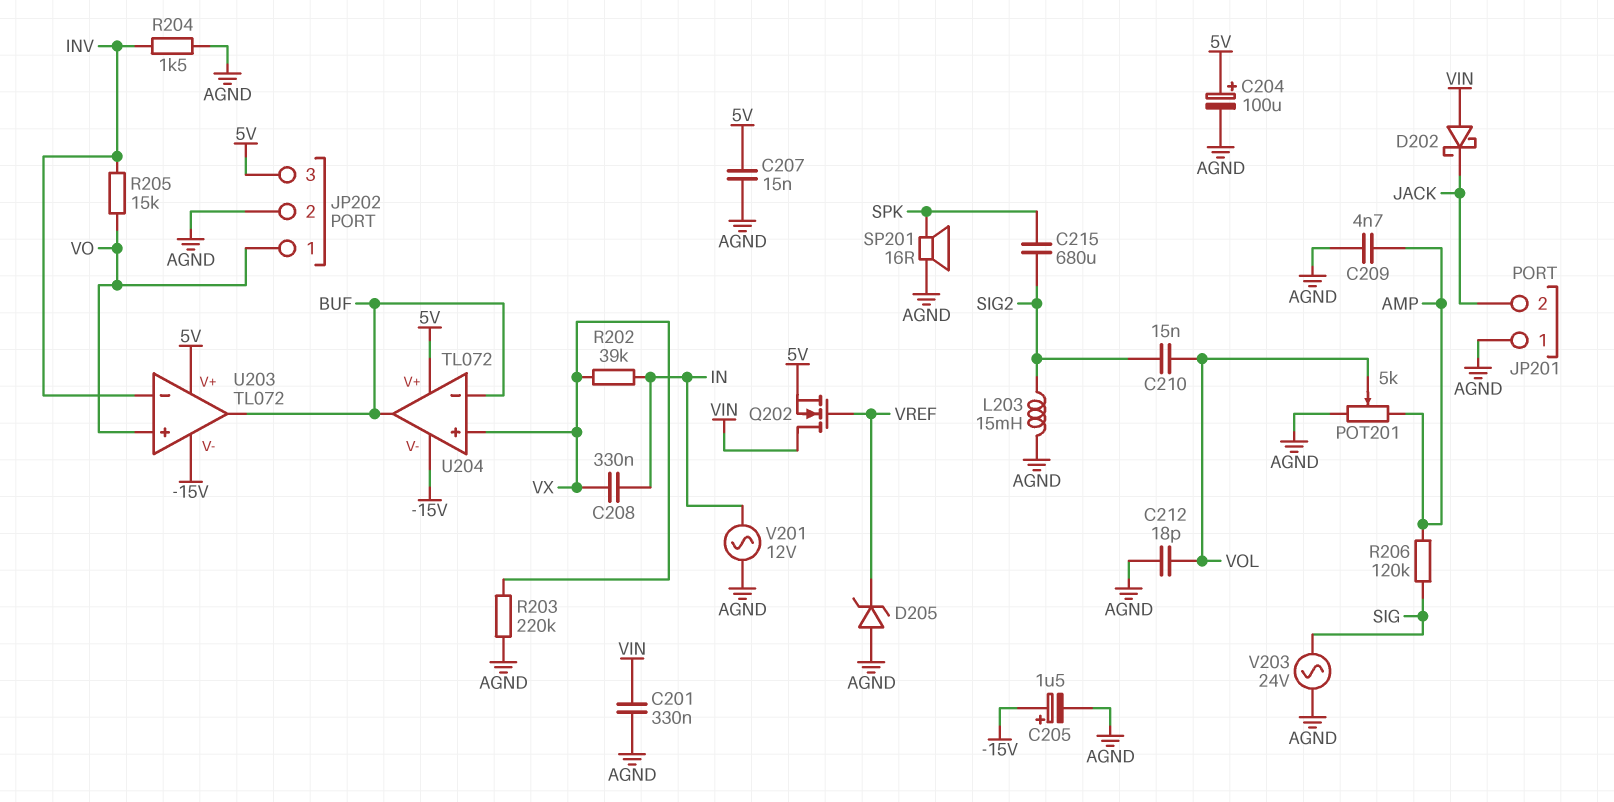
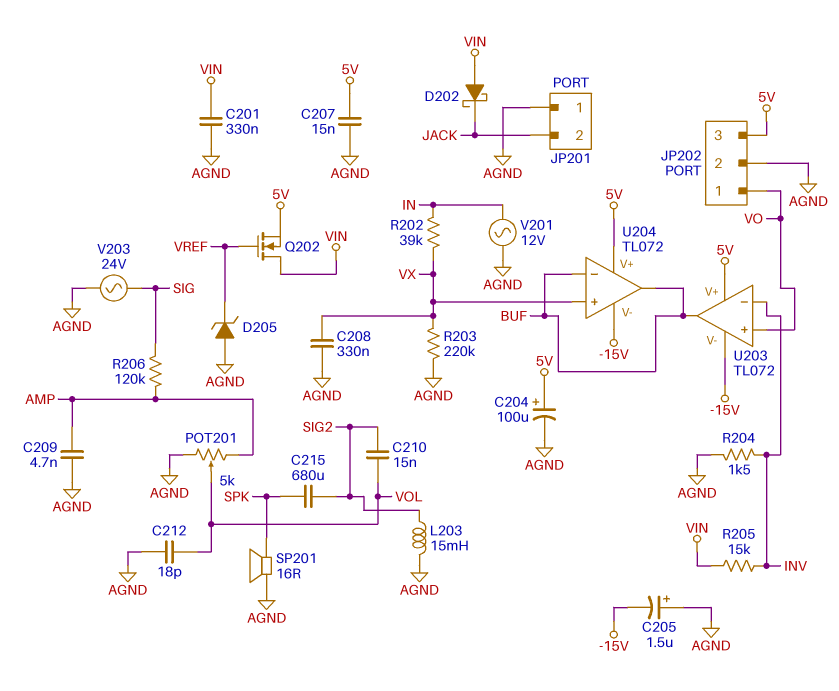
C205: 1.5uF (plus -15V, minus AGND) -> 1.5uF (plus AGND, minus -15V)
C208: 330nF (IN, VX) -> 330nF (AGND, VX)
R205: 15k (INV, VO) -> 15k (INV, VIN)

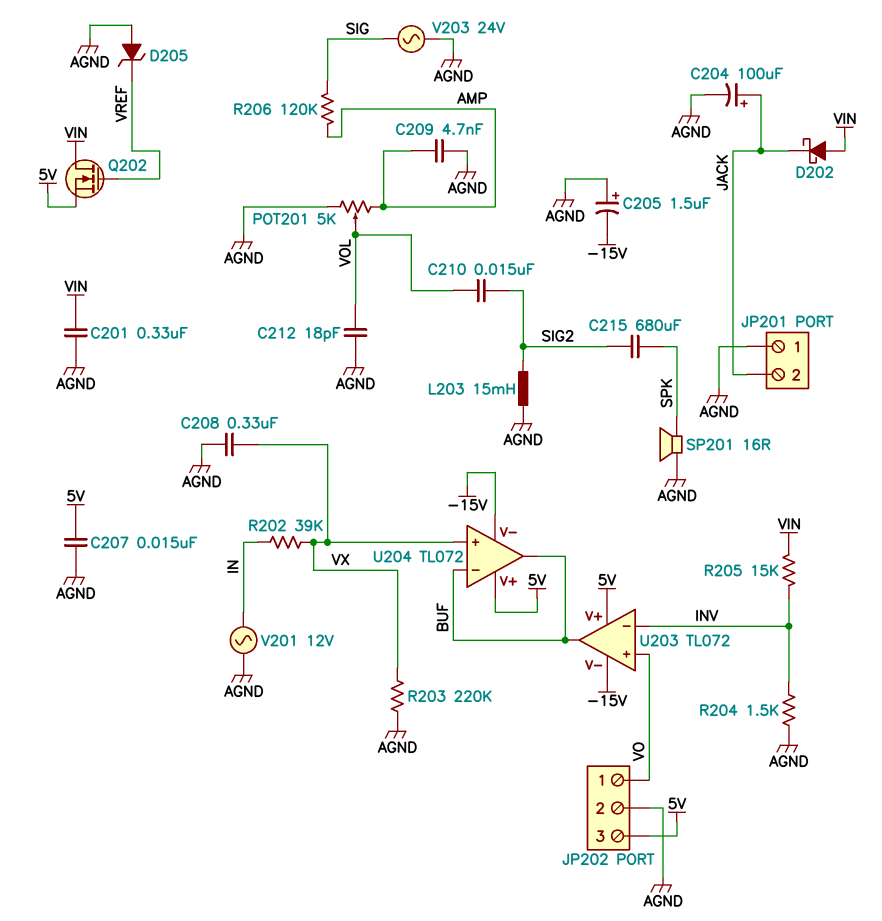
C204: 100uF (plus 5V, minus AGND) -> 100uF (plus JACK, minus AGND)

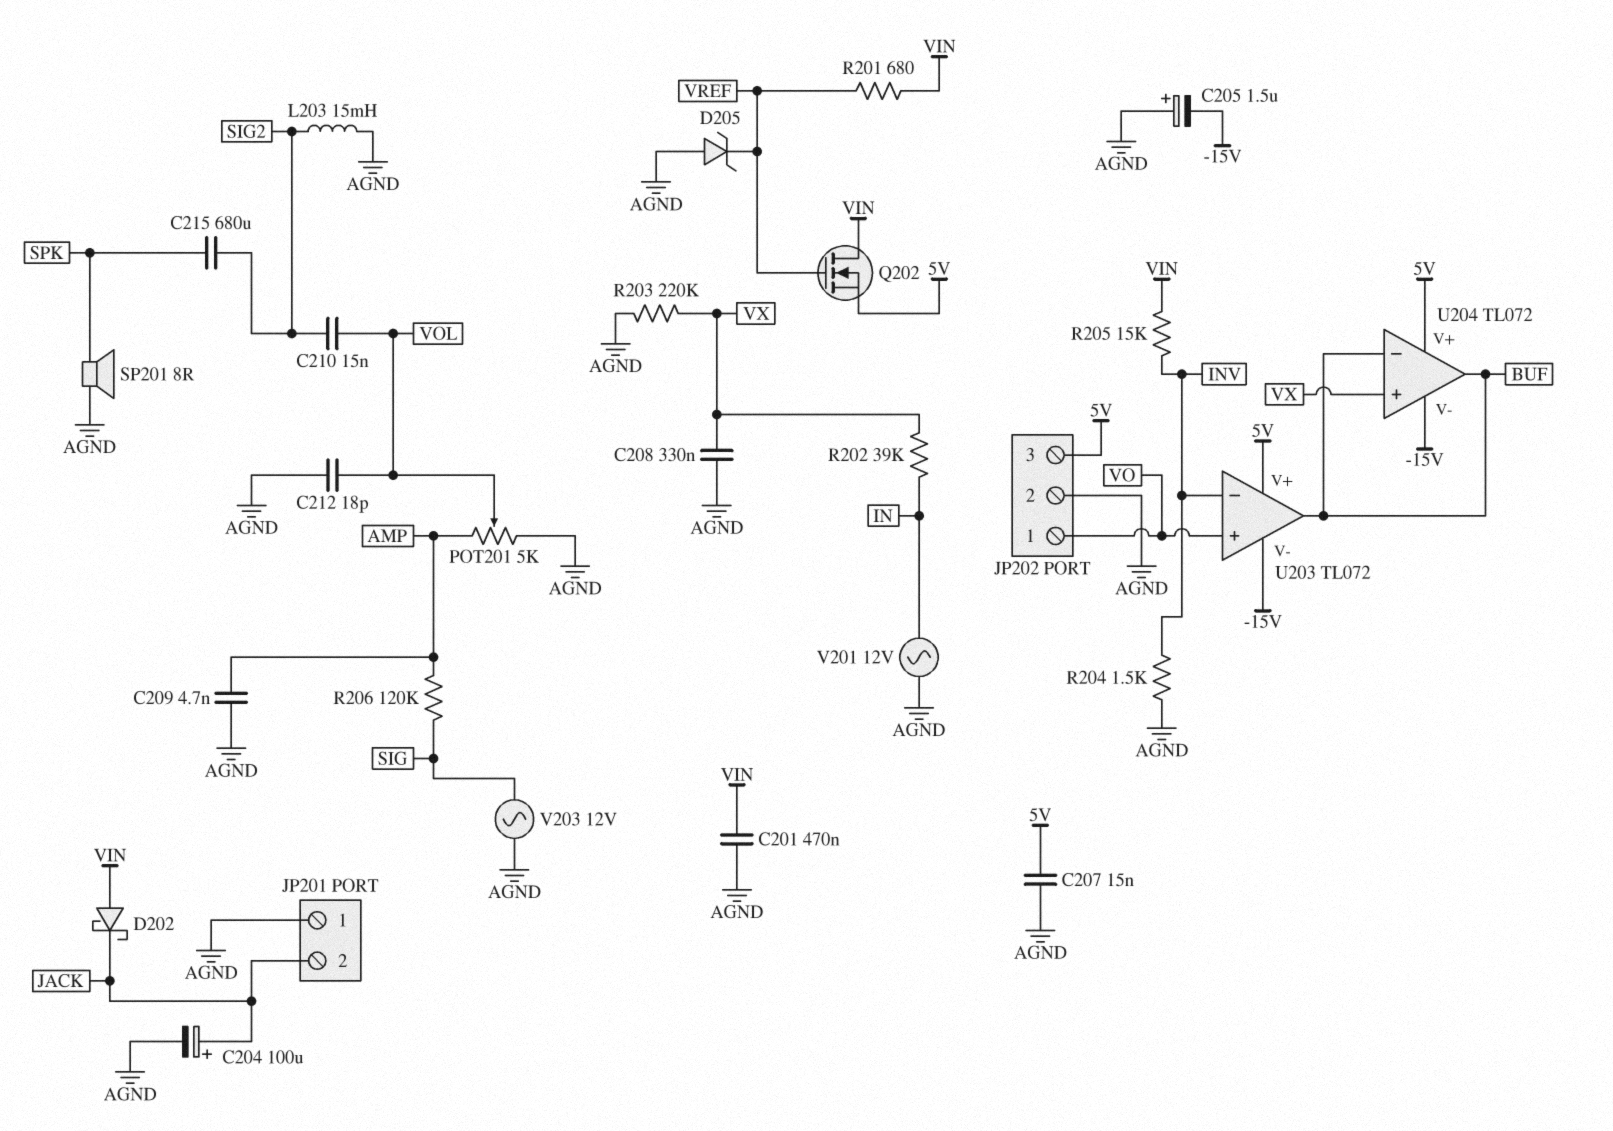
C201: 330nF (AGND, VIN) -> 470nF (AGND, VIN)
R201: none -> 680 (VIN, VREF)
SP201: speaker 16R (AGND, SPK) -> speaker 8R (AGND, SPK)
V203: AC 24V (AGND, SIG) -> AC 12V (AGND, SIG)

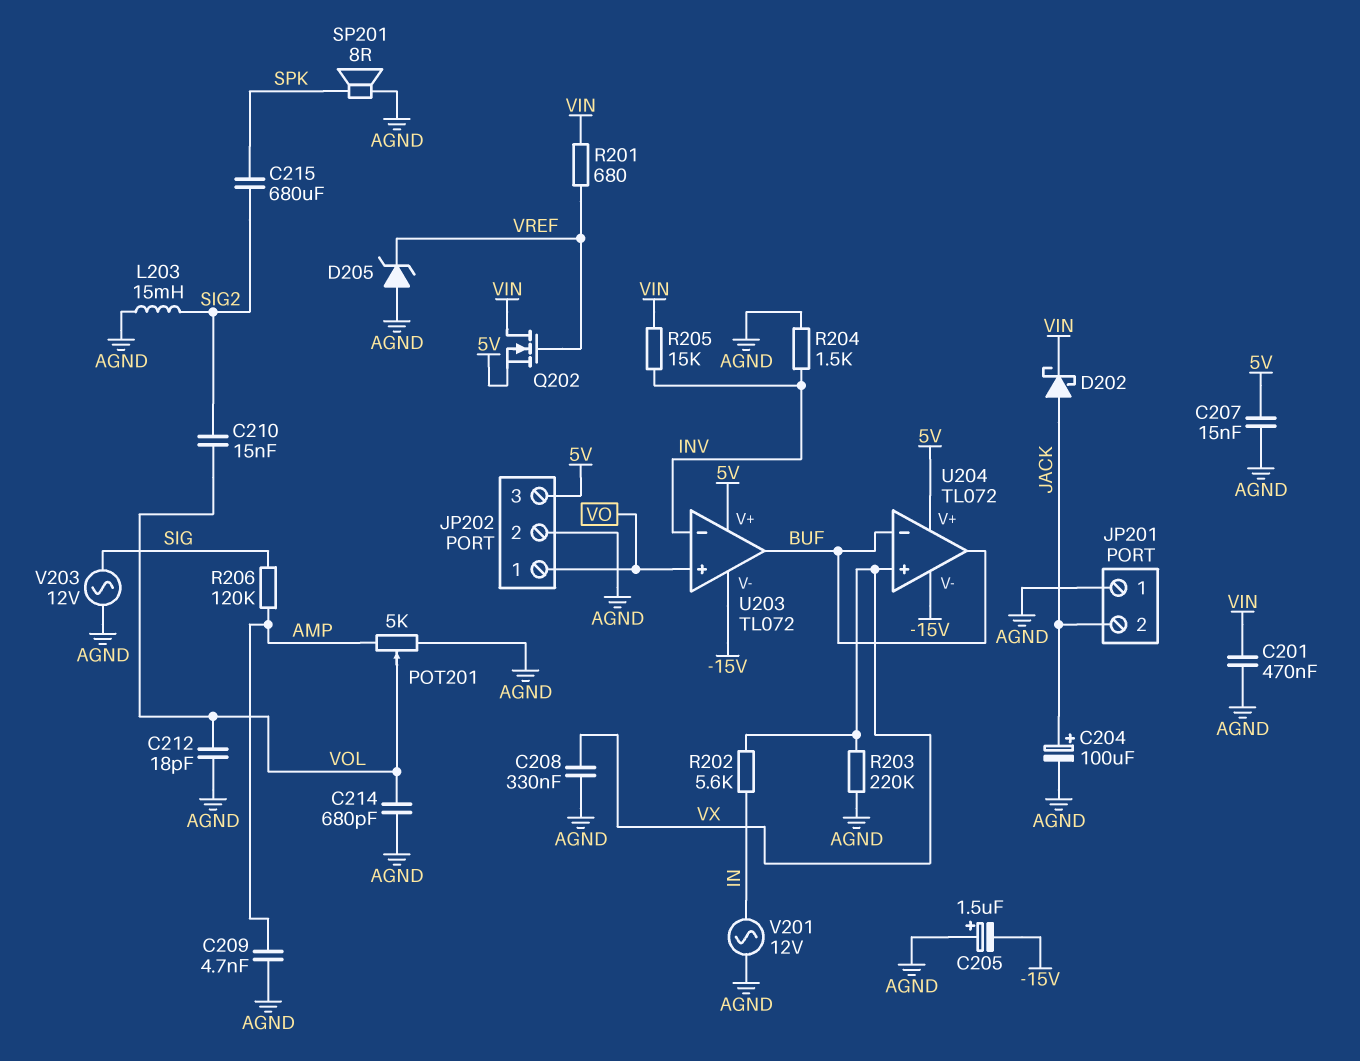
C214: none -> 680pF (AGND, VOL)
D202: schottky (A VIN, K JACK) -> schottky (A JACK, K VIN)
R202: 39k (IN, VX) -> 5.6k (IN, VX)

